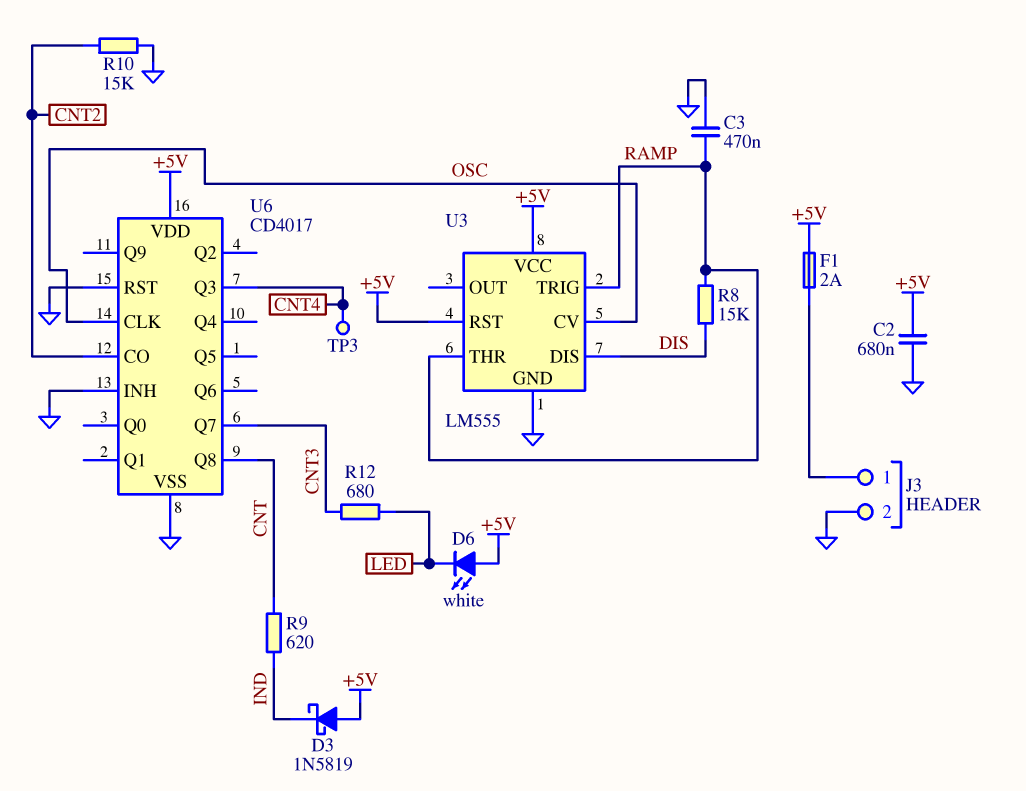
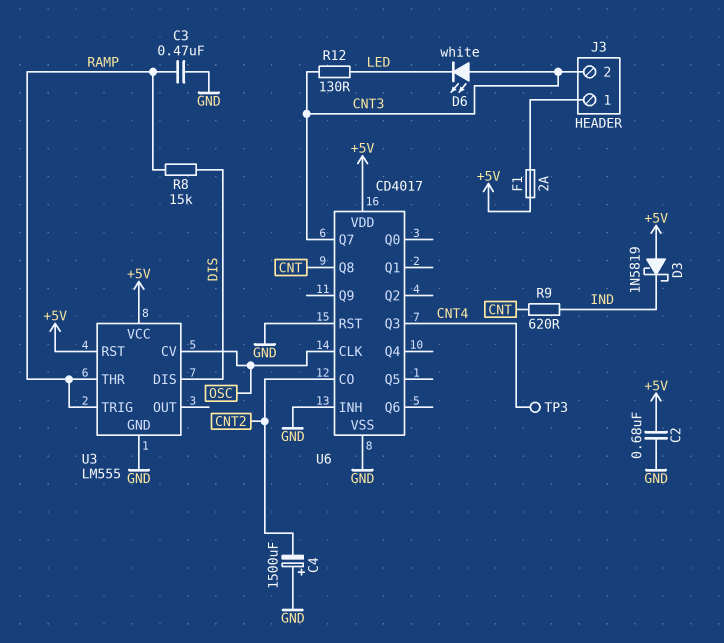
C4: none -> 1500uF (plus GND, minus CNT2)
D6: LED white (A +5V, K LED) -> LED white (A CNT3, K LED)
J3 pin 2: GND -> CNT3
R10: 15k (CNT2, GND) -> none
R12: 680 (CNT3, LED) -> 130 (CNT3, LED)

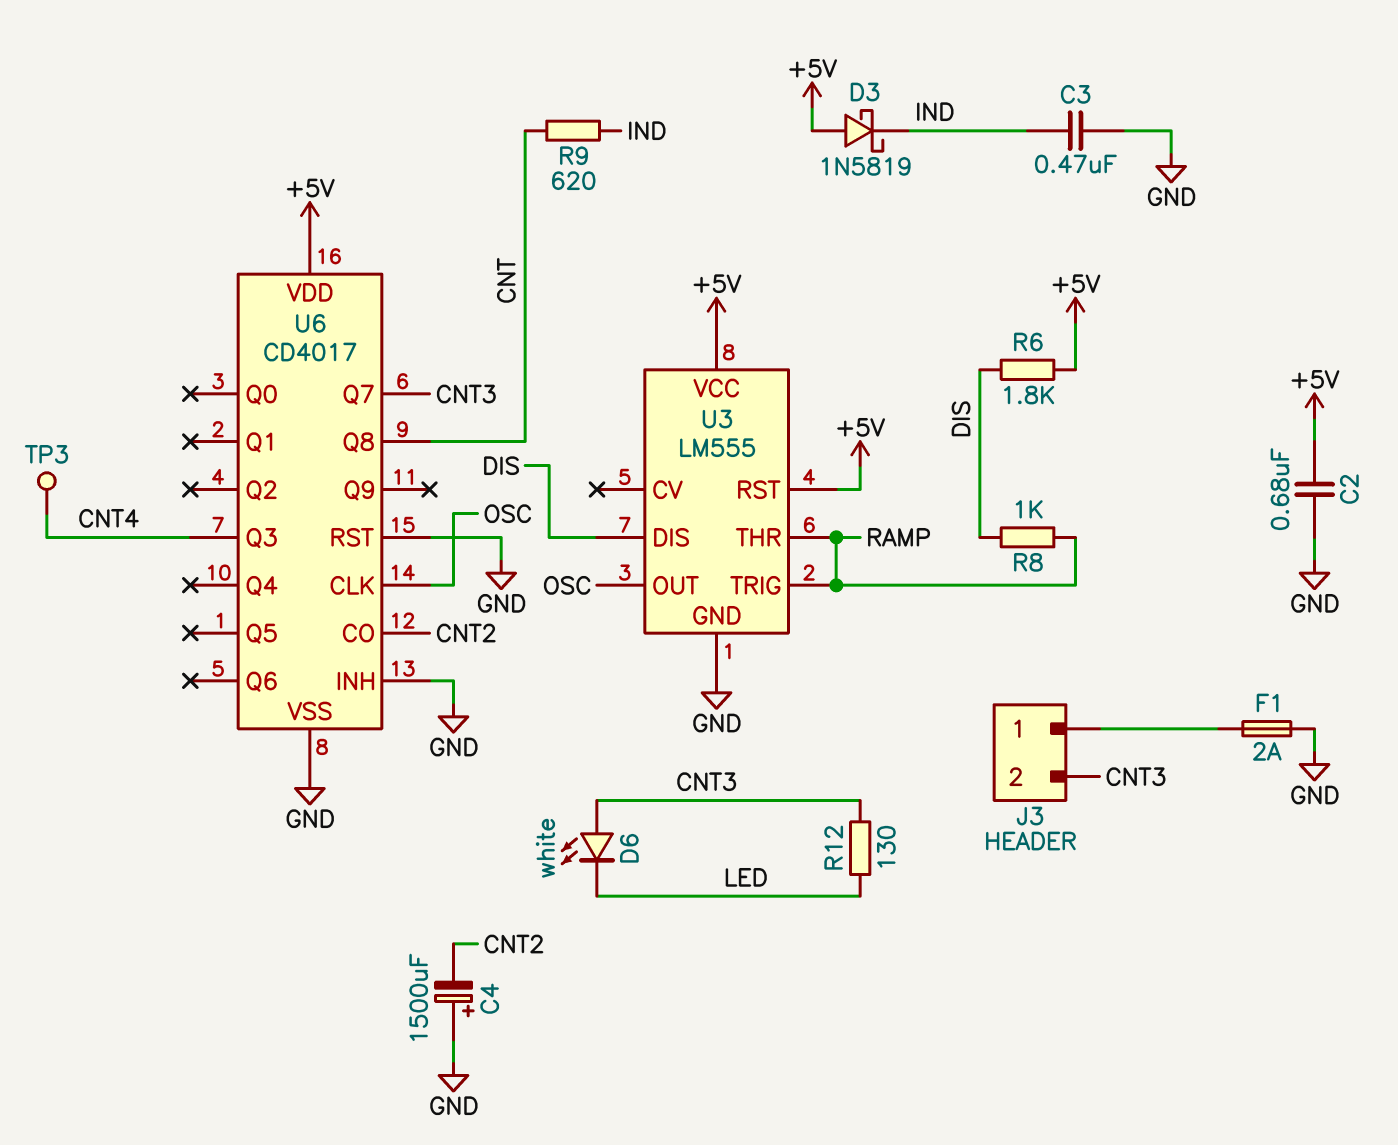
C3: 470nF (GND, RAMP) -> 470nF (GND, IND)
F1: 2A (+5V, J3/1) -> 2A (GND, J3/1)
R6: none -> 1.8k (+5V, DIS)
R8: 15k (DIS, RAMP) -> 1k (DIS, RAMP)
U3 pin CV: OSC -> none
U3 pin OUT: none -> OSC

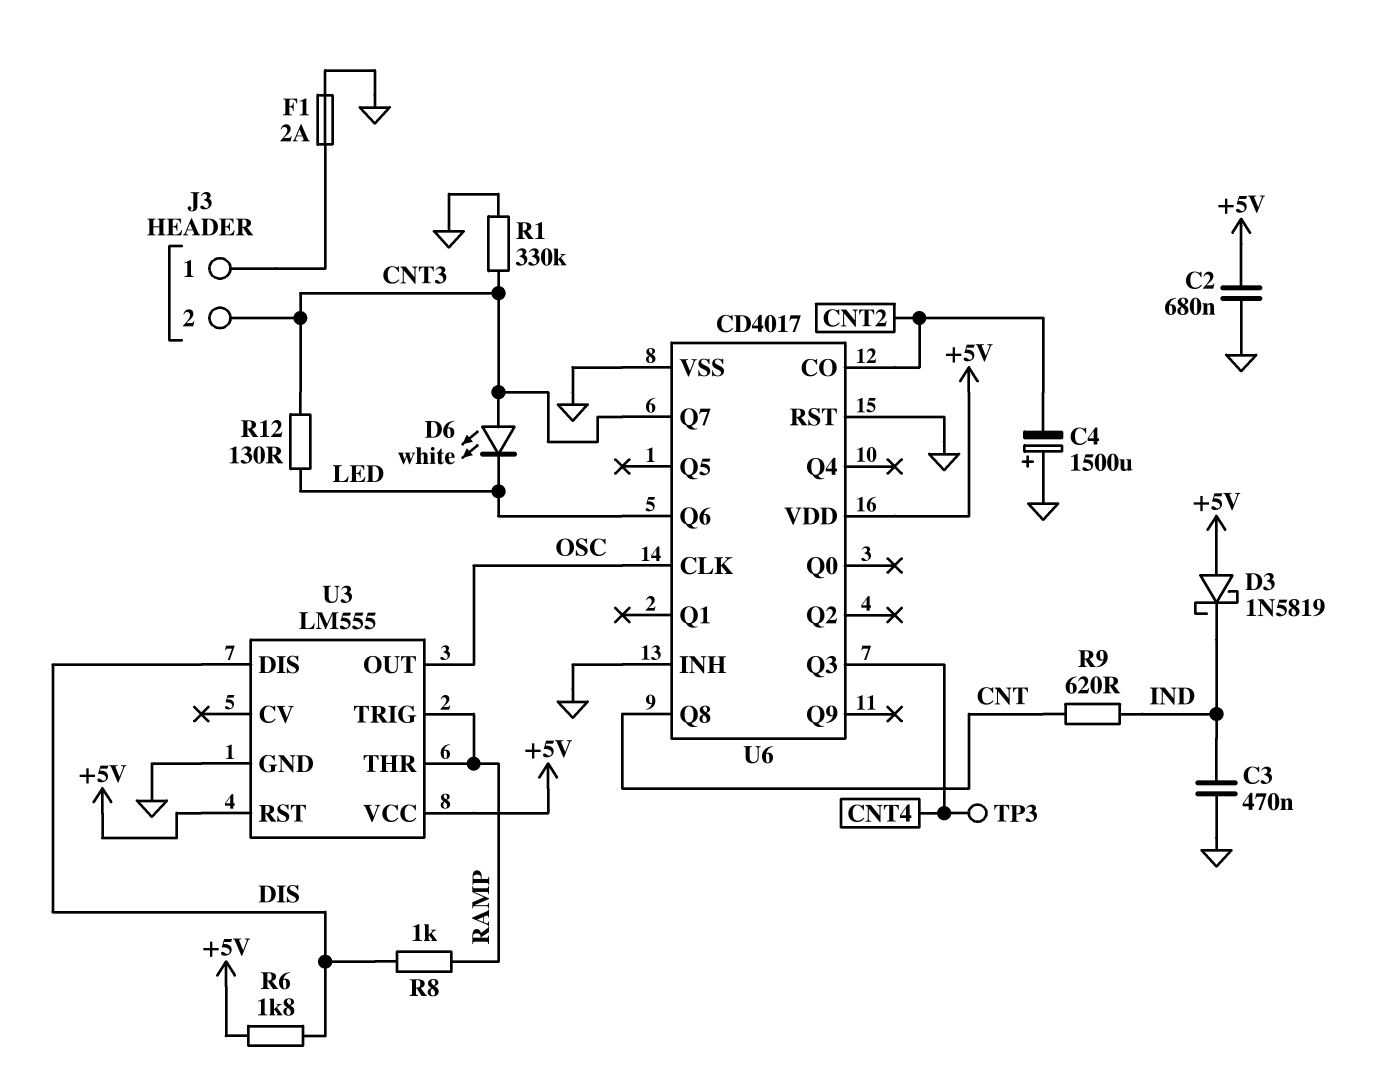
R1: none -> 330k (CNT3, GND)
U6 pin Q6: none -> LED

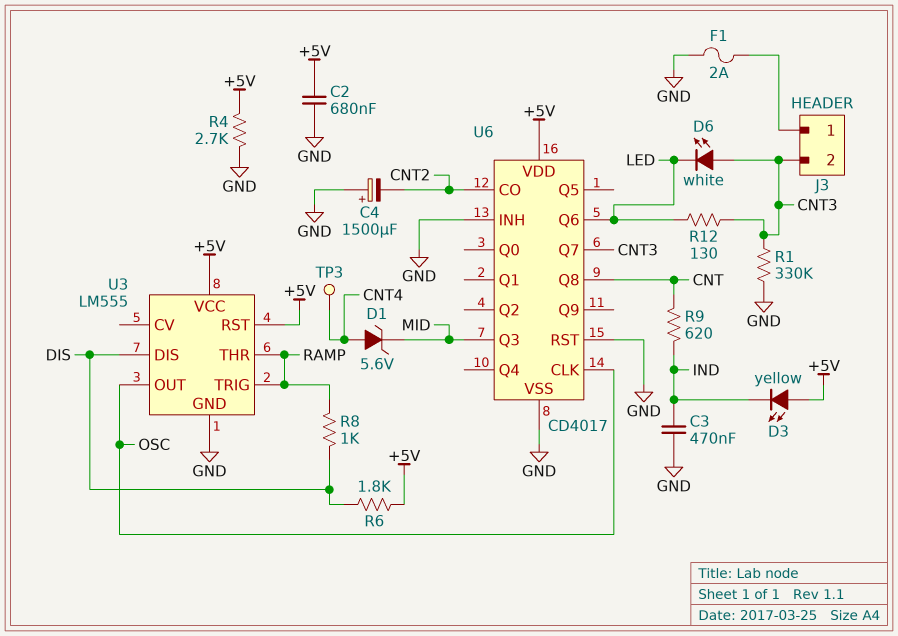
D1: none -> zener 5.6V (A CNT4, K MID)
D3: schottky 1N5819 (A +5V, K IND) -> LED yellow (A +5V, K IND)
R4: none -> 2.7k (+5V, GND)
U6 pin Q3: CNT4 -> MID

